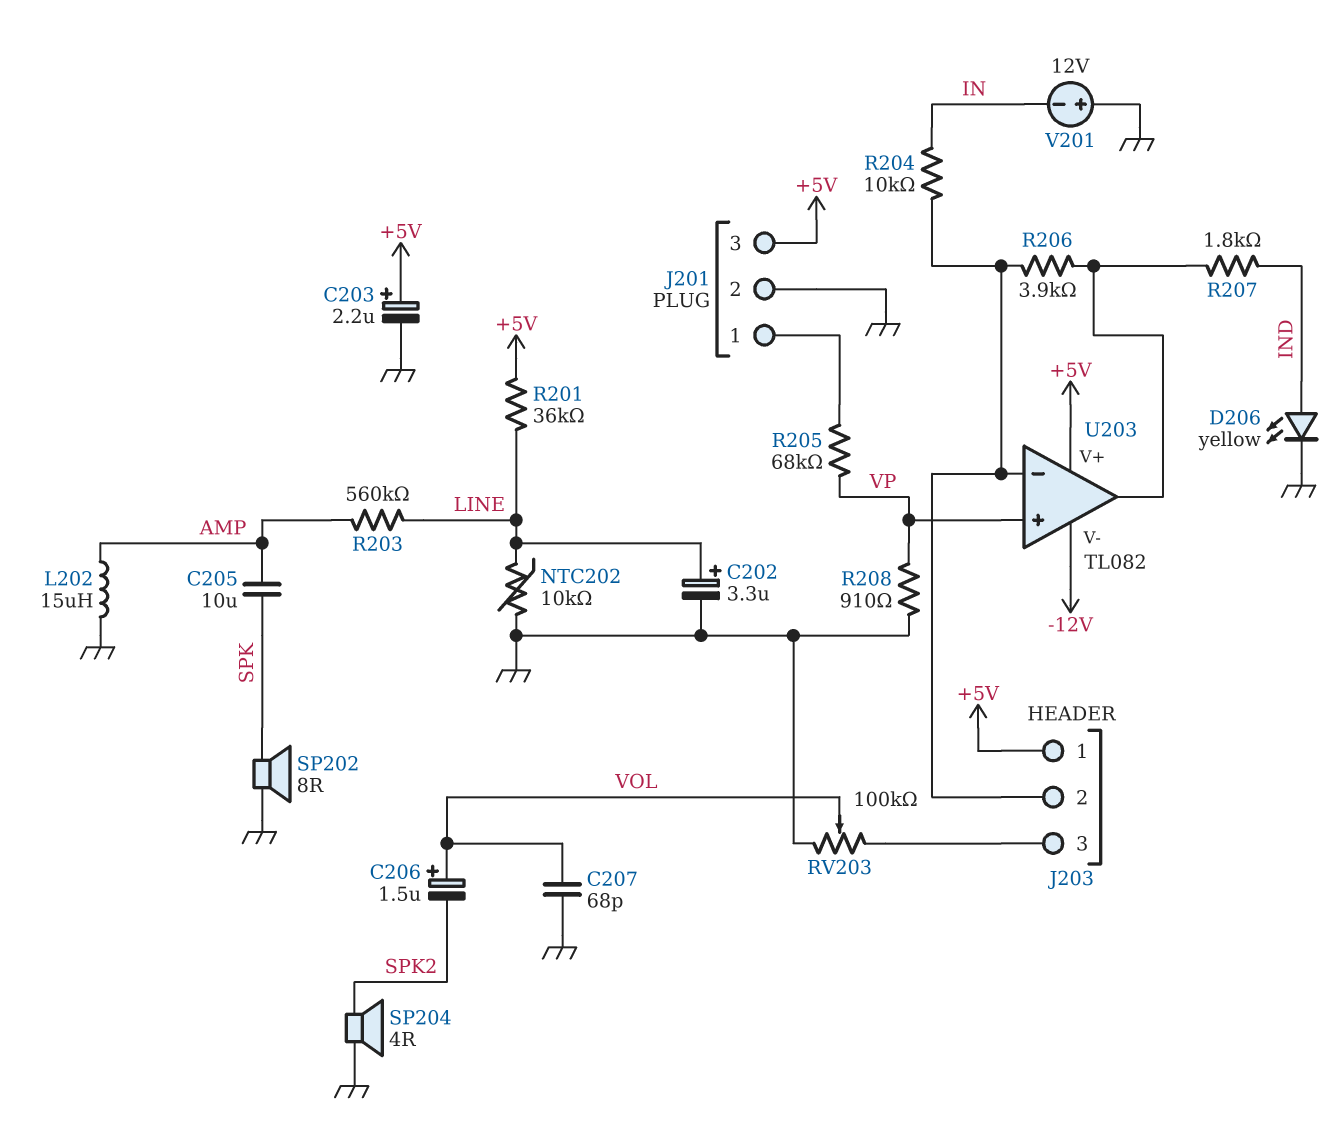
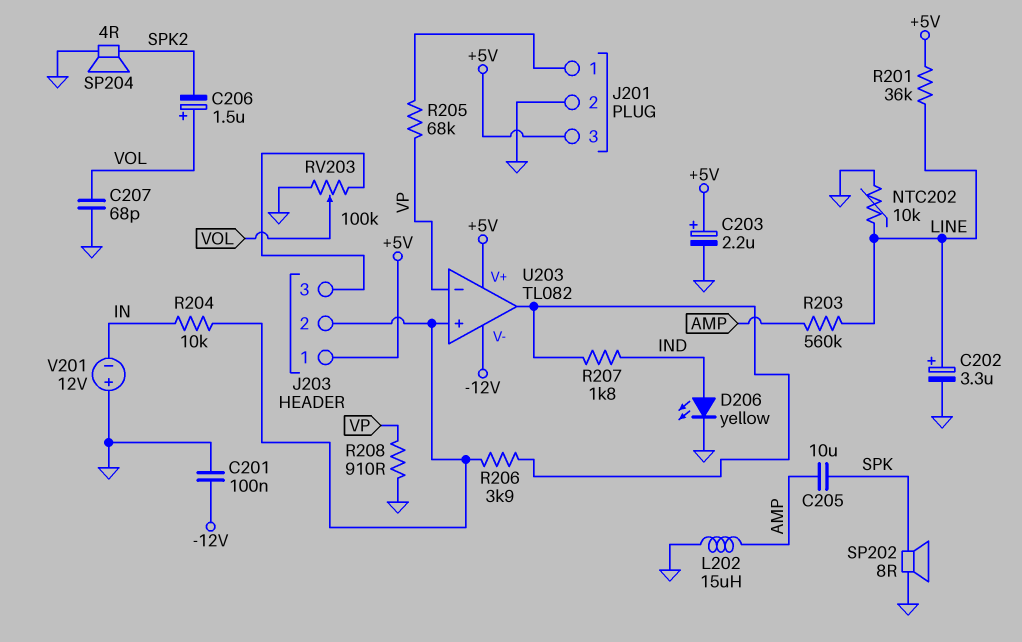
C201: none -> 100nF (-12V, GND)
U203 pin in+: VP -> J203/2
U203 pin in-: J203/2 -> VP

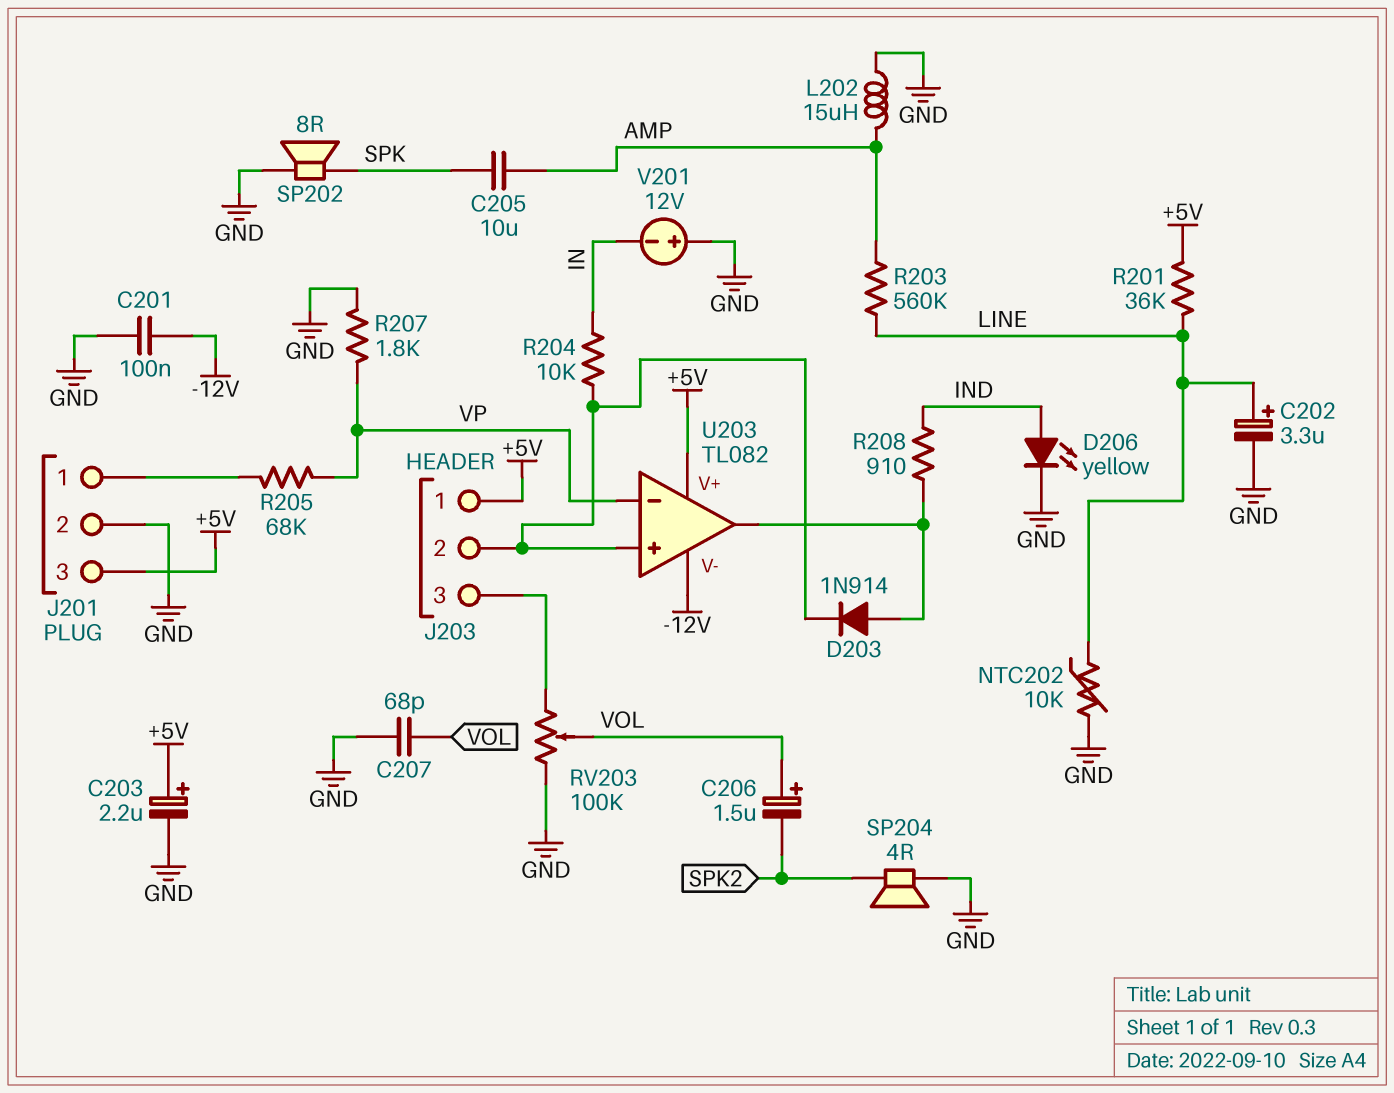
D203: none -> diode 1N914 (A U203/out, K J203/2)
R206: 3.9k (J203/2, U203/out) -> none
R207: 1.8k (IND, U203/out) -> 1.8k (GND, VP)
R208: 910 (GND, VP) -> 910 (IND, U203/out)

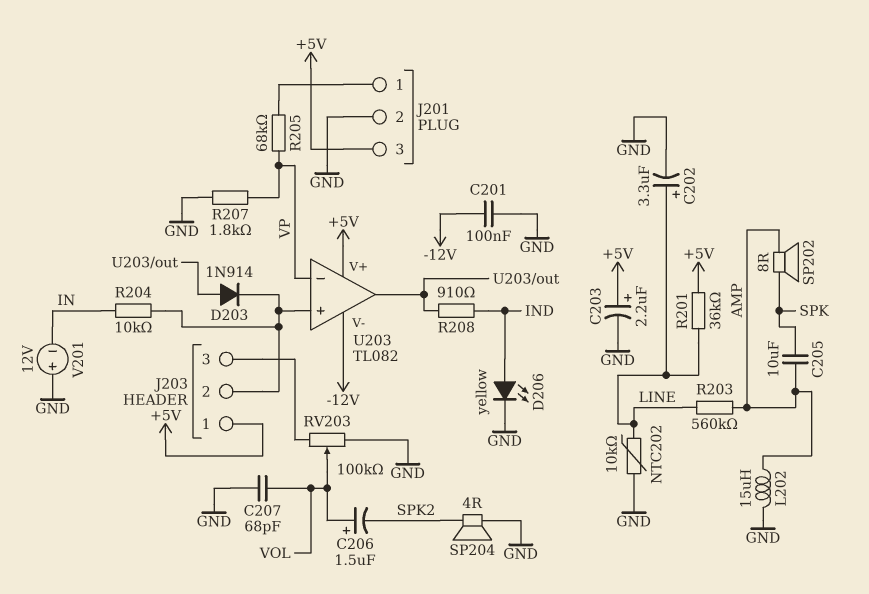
SP202: speaker 8R (GND, SPK) -> speaker 8R (AMP, SPK)

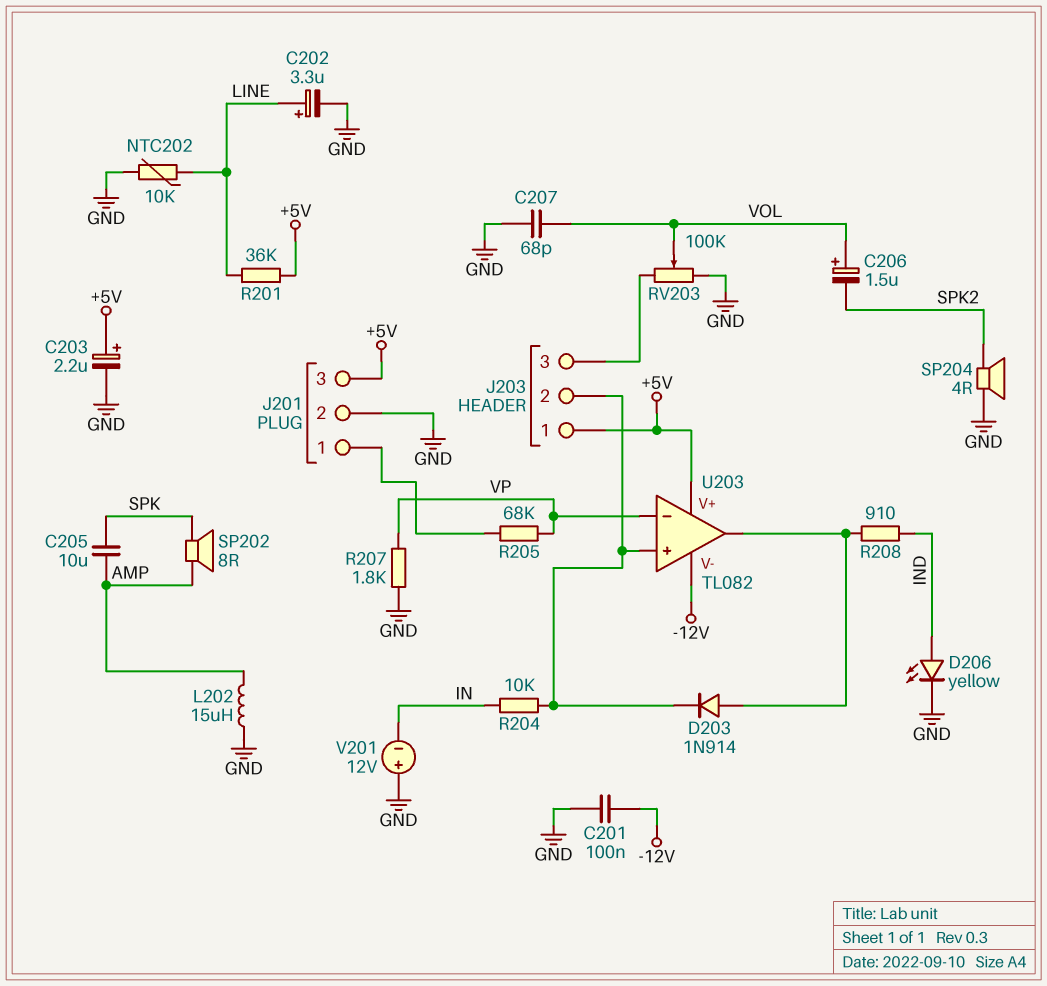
R203: 560k (AMP, LINE) -> none

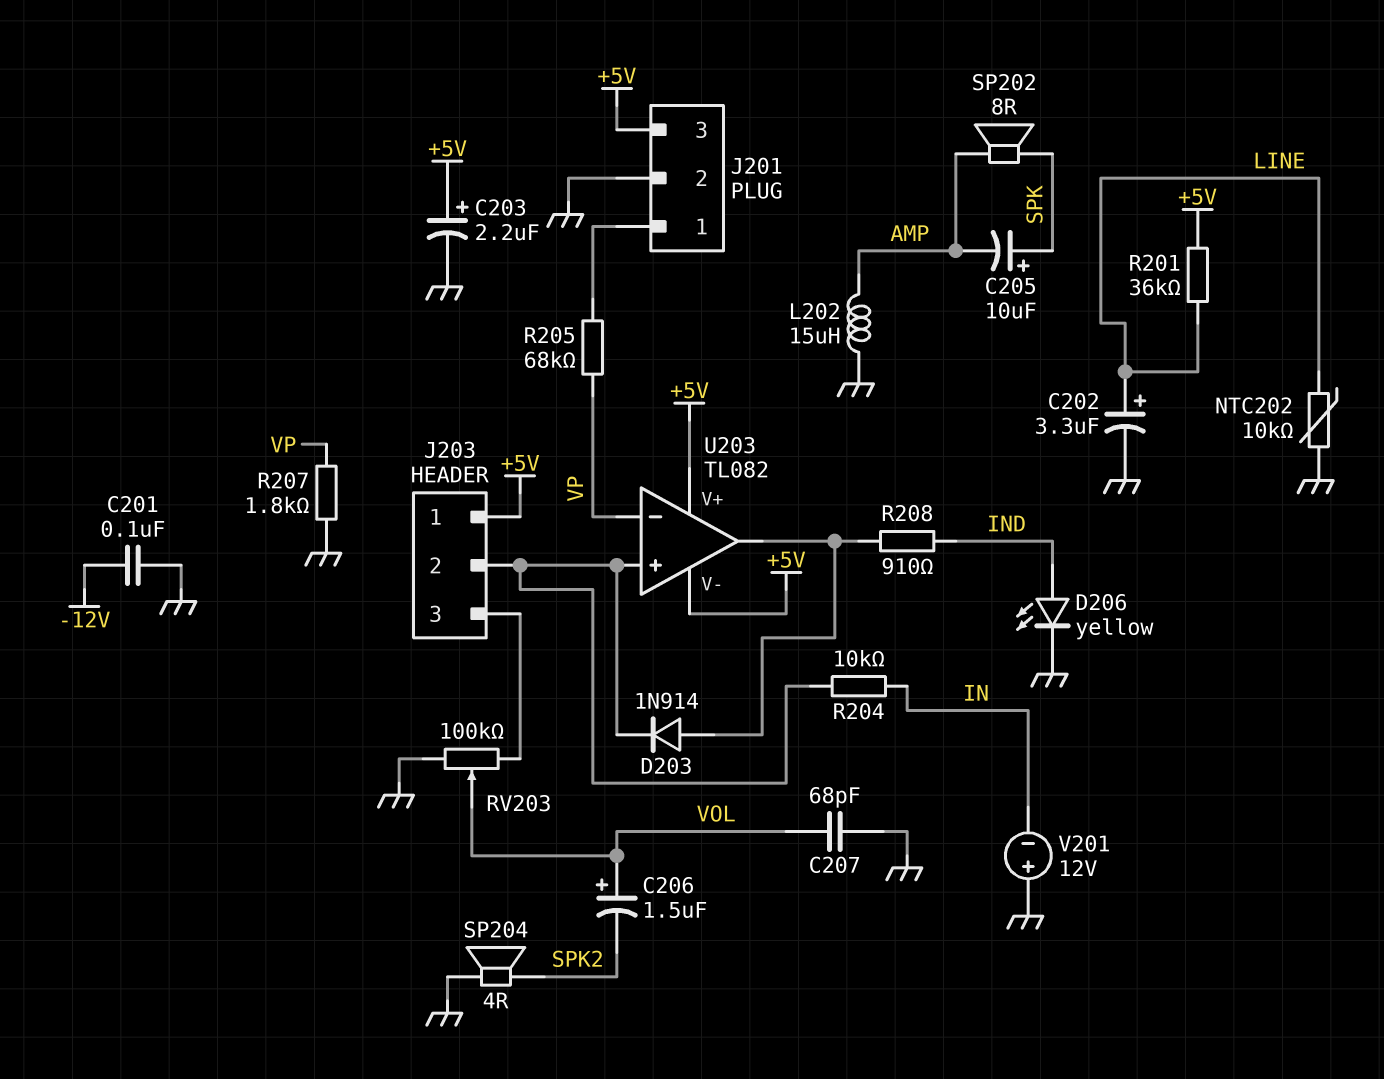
C205: 10uF (AMP, SPK) -> 10uF (plus SPK, minus AMP)
U203 pin V-: -12V -> +5V

